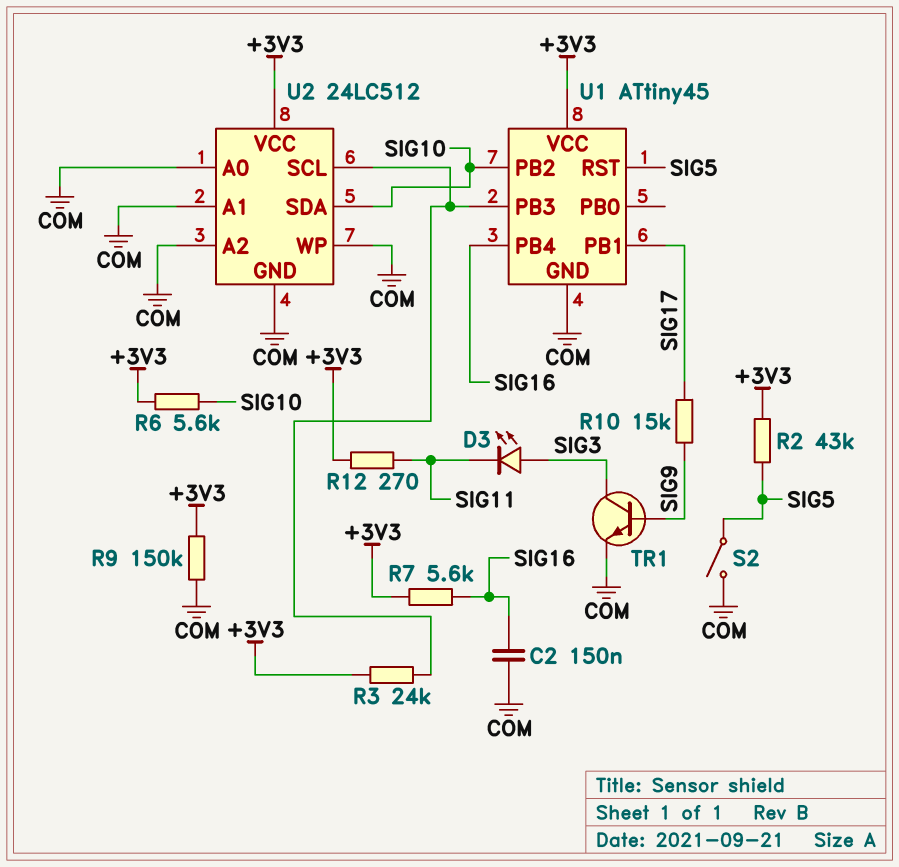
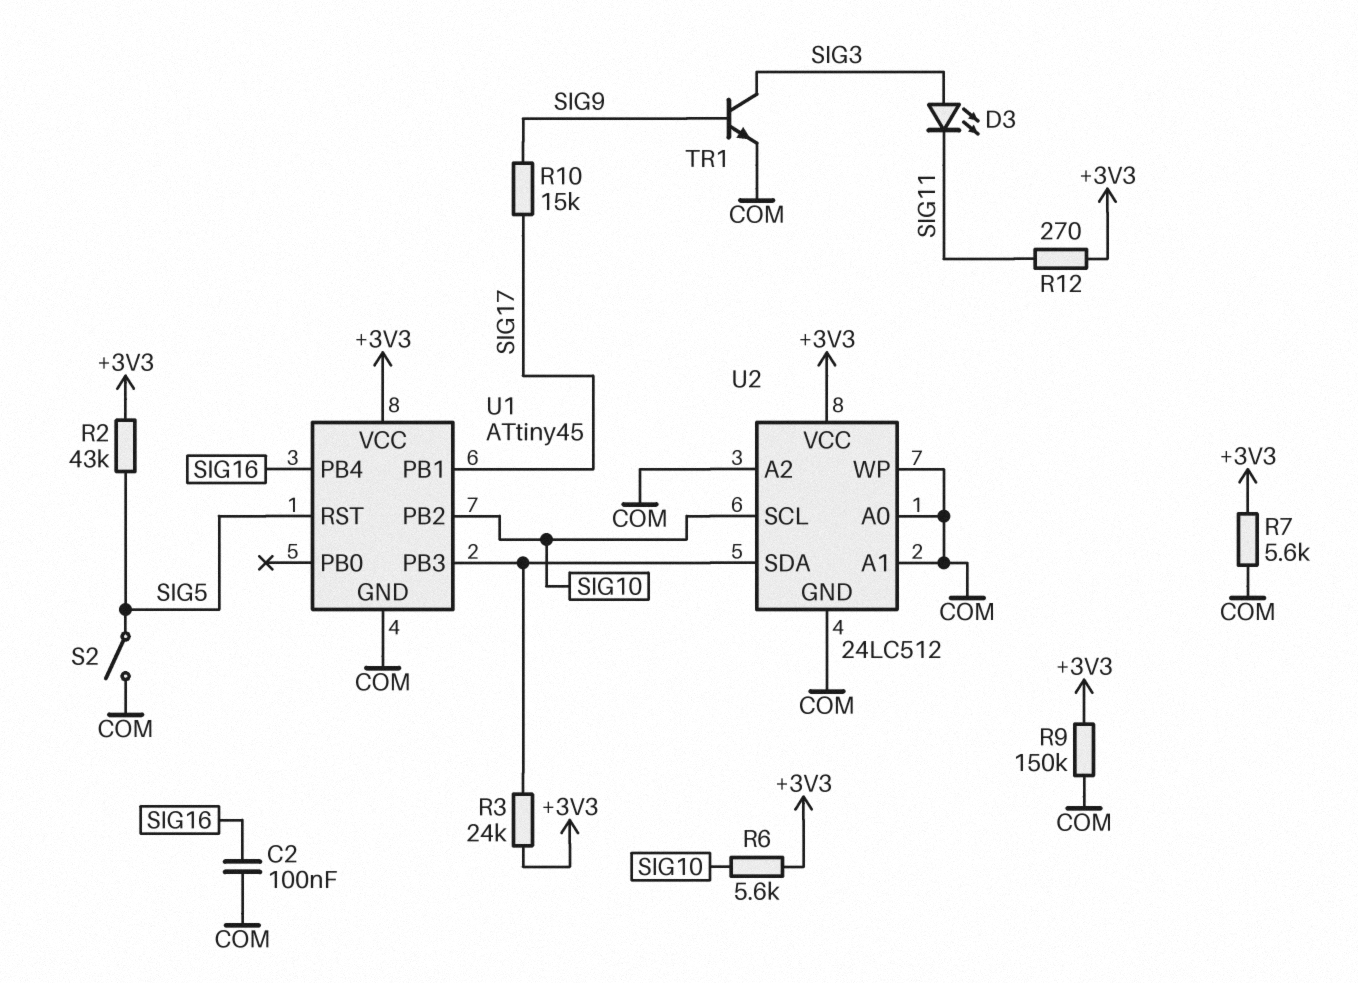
C2: 150nF (COM, SIG16) -> 100nF (COM, SIG16)
R7: 5.6k (+3V3, SIG16) -> 5.6k (+3V3, COM)
U2 pin SCL: U1/PB3 -> SIG10
U2 pin SDA: SIG10 -> U1/PB3

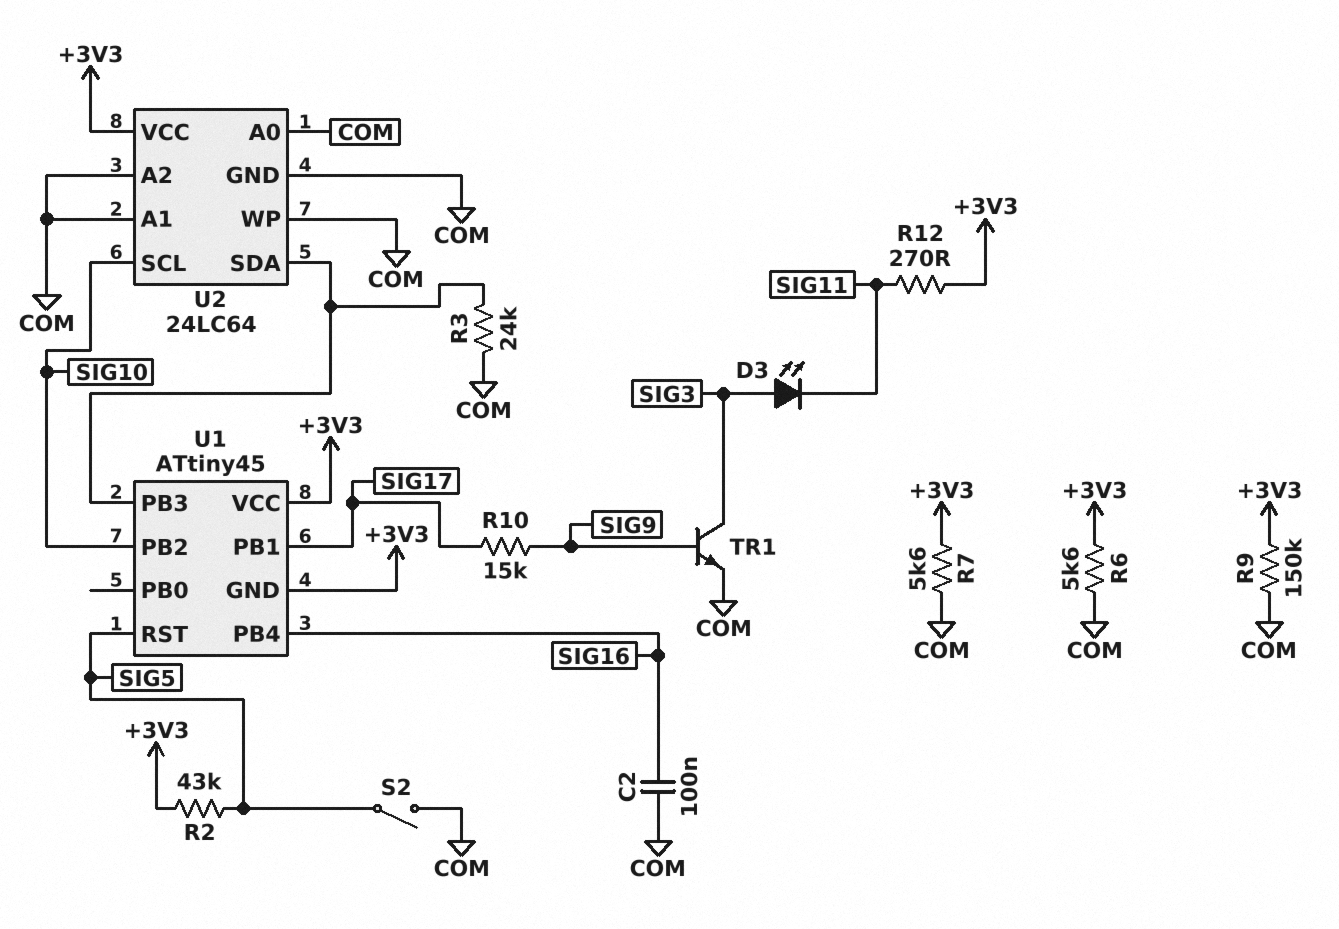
R3: 24k (+3V3, U1/PB3) -> 24k (COM, U1/PB3)
R6: 5.6k (+3V3, SIG10) -> 5.6k (+3V3, COM)
U1 pin GND: COM -> +3V3
U2: 24LC512 -> 24LC64

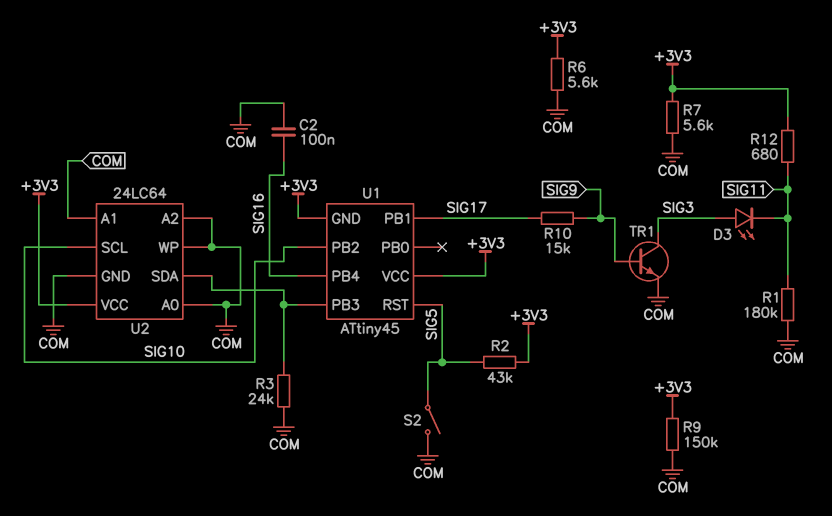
R1: none -> 180k (COM, SIG11)
R12: 270 (+3V3, SIG11) -> 680 (+3V3, SIG11)

